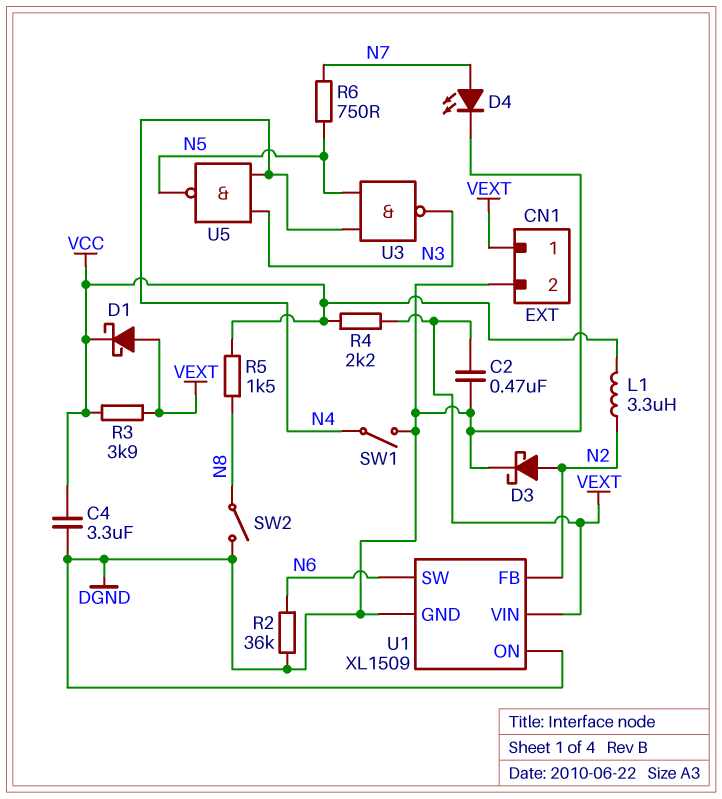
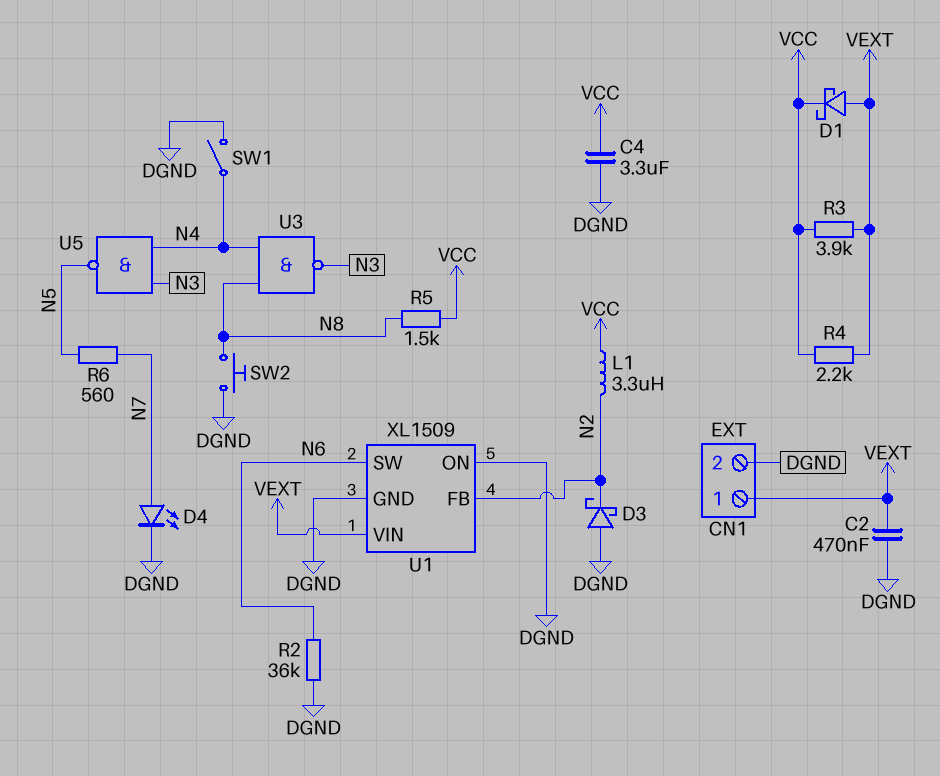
D3: schottky (A N2, K DGND) -> schottky (A DGND, K N2)
R6: 750 (N5, N7) -> 560 (N5, N7)
SW2: switch (DGND, N8) -> button (DGND, N8)
U3: NAND (in N4, in N5, out N3) -> NAND (in N4, in N8, out N3)

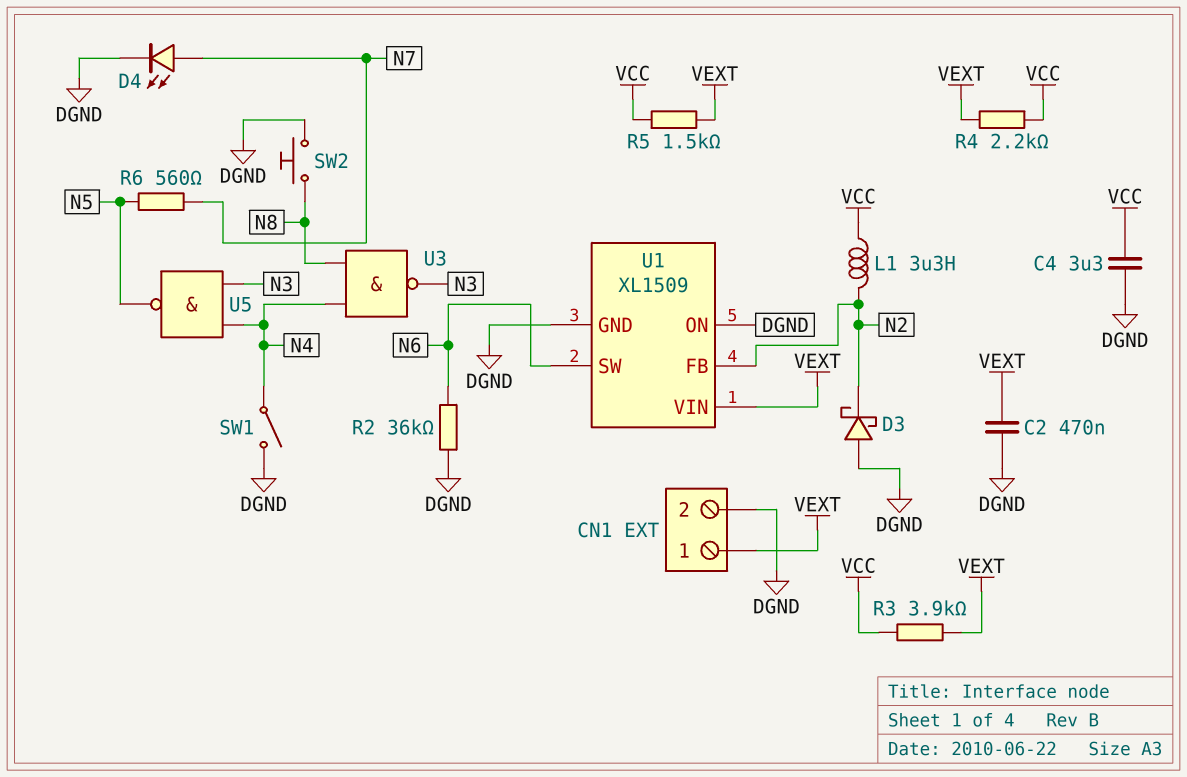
D1: schottky (A VEXT, K VCC) -> none
R5: 1.5k (N8, VCC) -> 1.5k (VCC, VEXT)

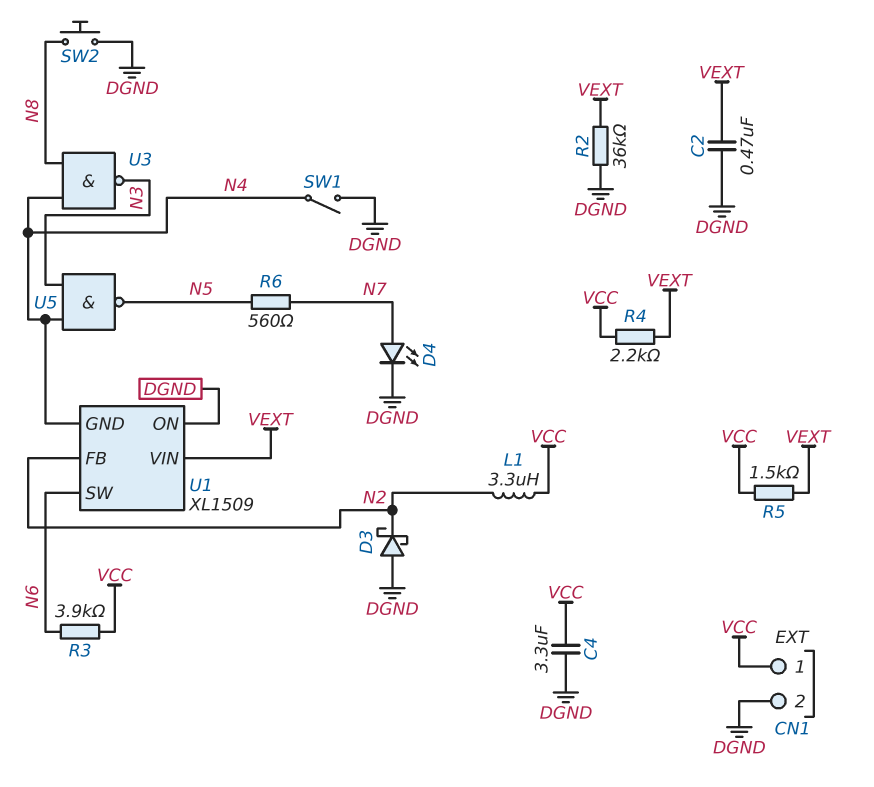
CN1 pin 1: VEXT -> VCC
R2: 36k (DGND, N6) -> 36k (DGND, VEXT)
R3: 3.9k (VCC, VEXT) -> 3.9k (N6, VCC)
U1 pin GND: DGND -> N4

